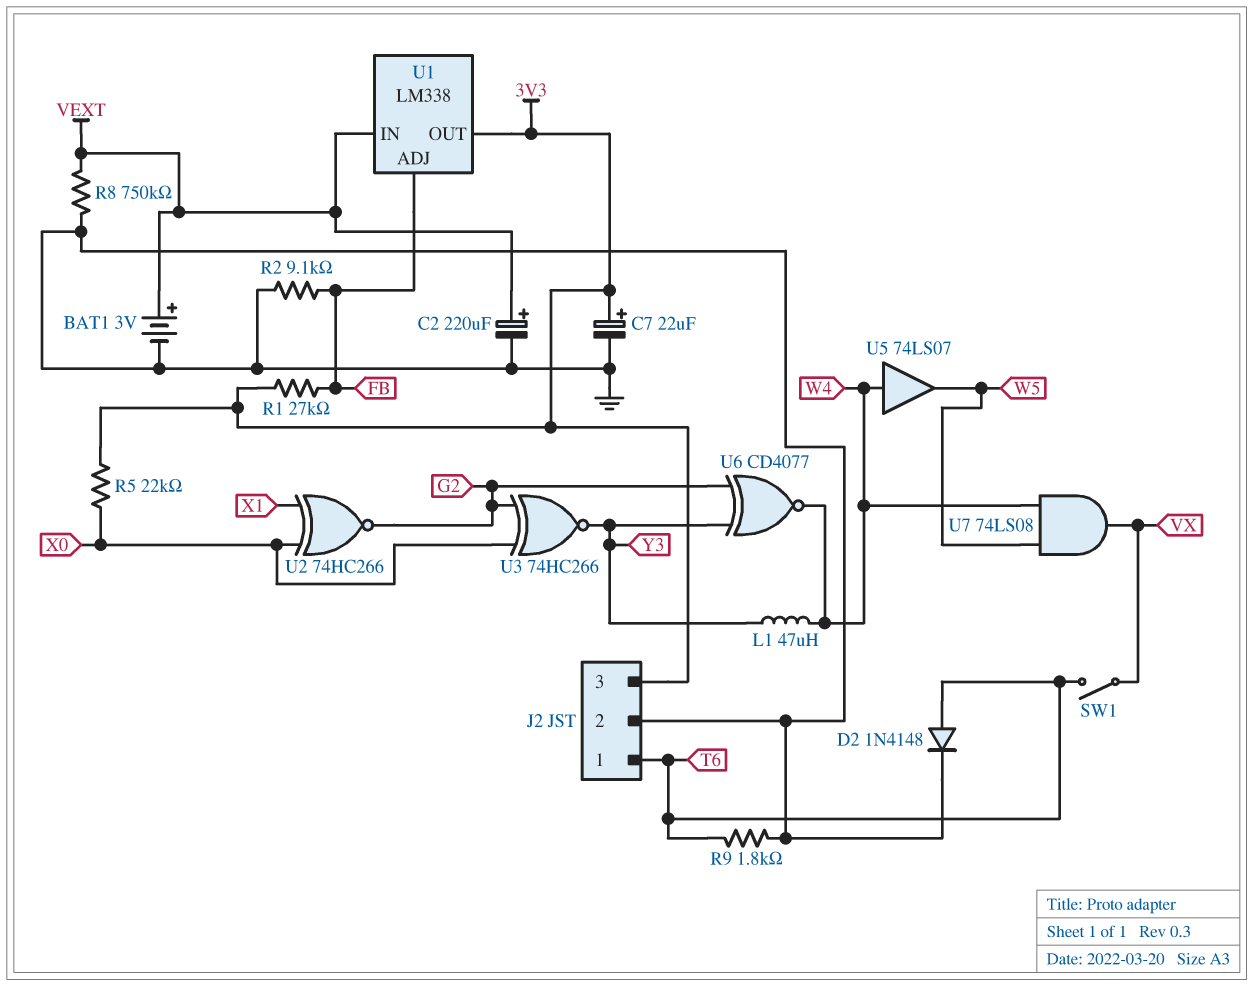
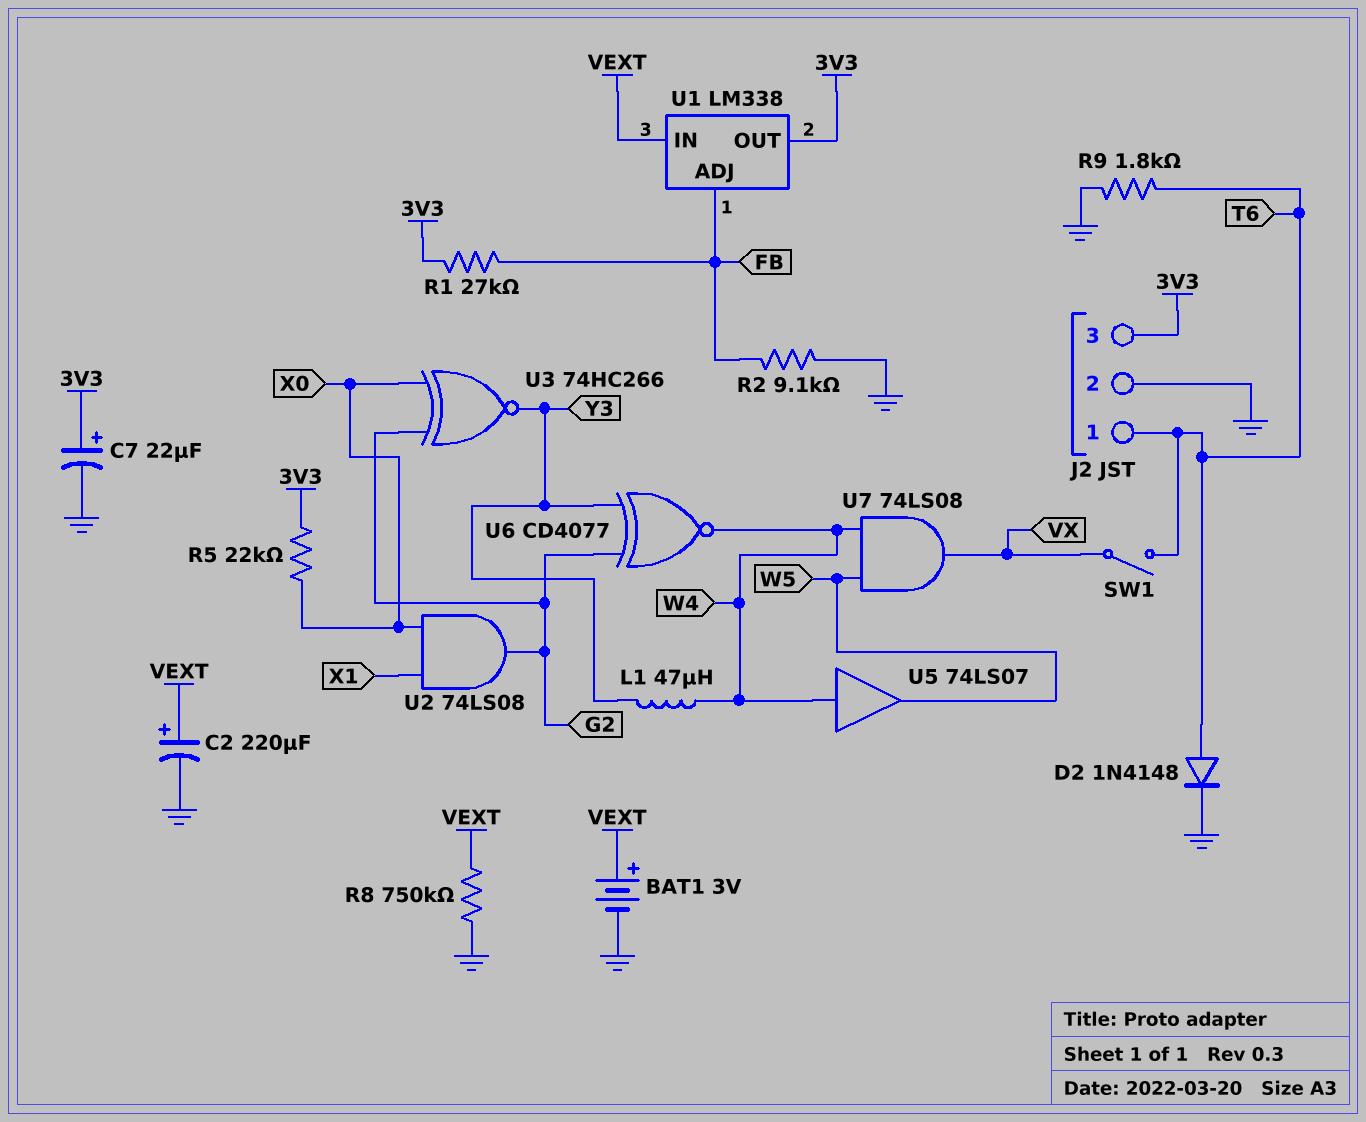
U2: XNOR 74HC266 (in X0, in X1, out G2) -> AND 74LS08 (in X0, in X1, out G2)

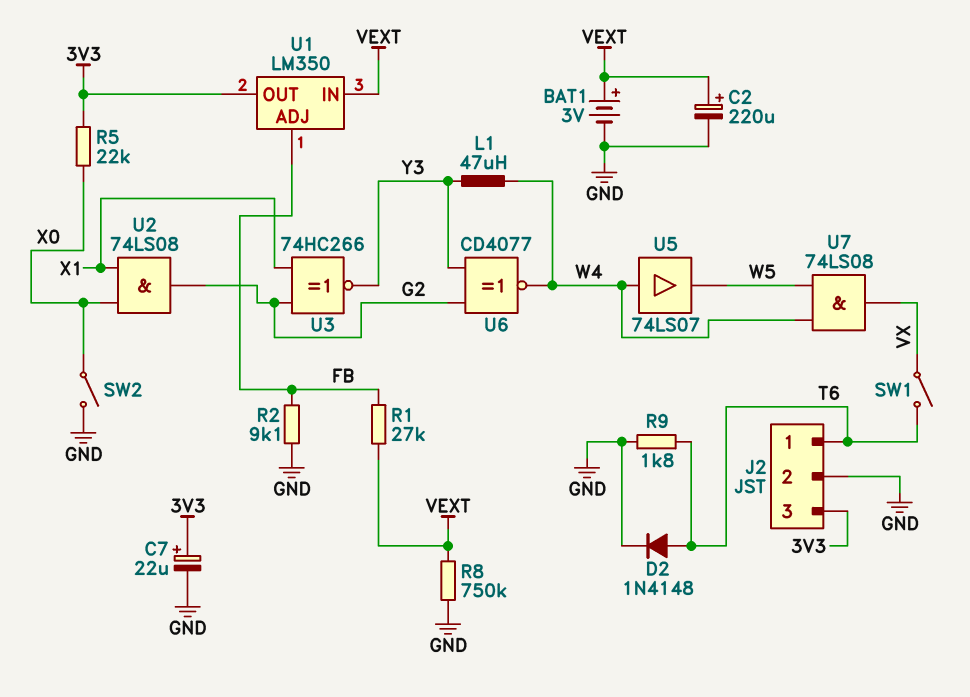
R1: 27k (3V3, FB) -> 27k (FB, VEXT)
SW2: none -> switch (GND, X0)
U1: LM338 -> LM350
U3: XNOR 74HC266 (in G2, in X0, out Y3) -> XNOR 74HC266 (in G2, in X1, out Y3)

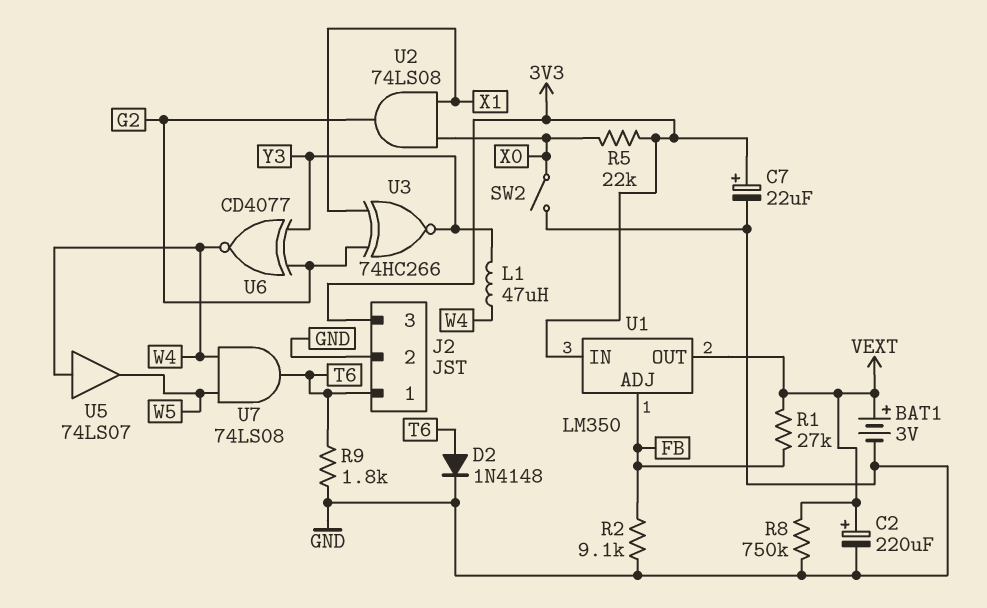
SW1: switch (T6, VX) -> none
U1 pin IN: VEXT -> 3V3
U1 pin OUT: 3V3 -> VEXT
U7: AND 74LS08 (in W4, in W5, out VX) -> AND 74LS08 (in W4, in W5, out T6)

